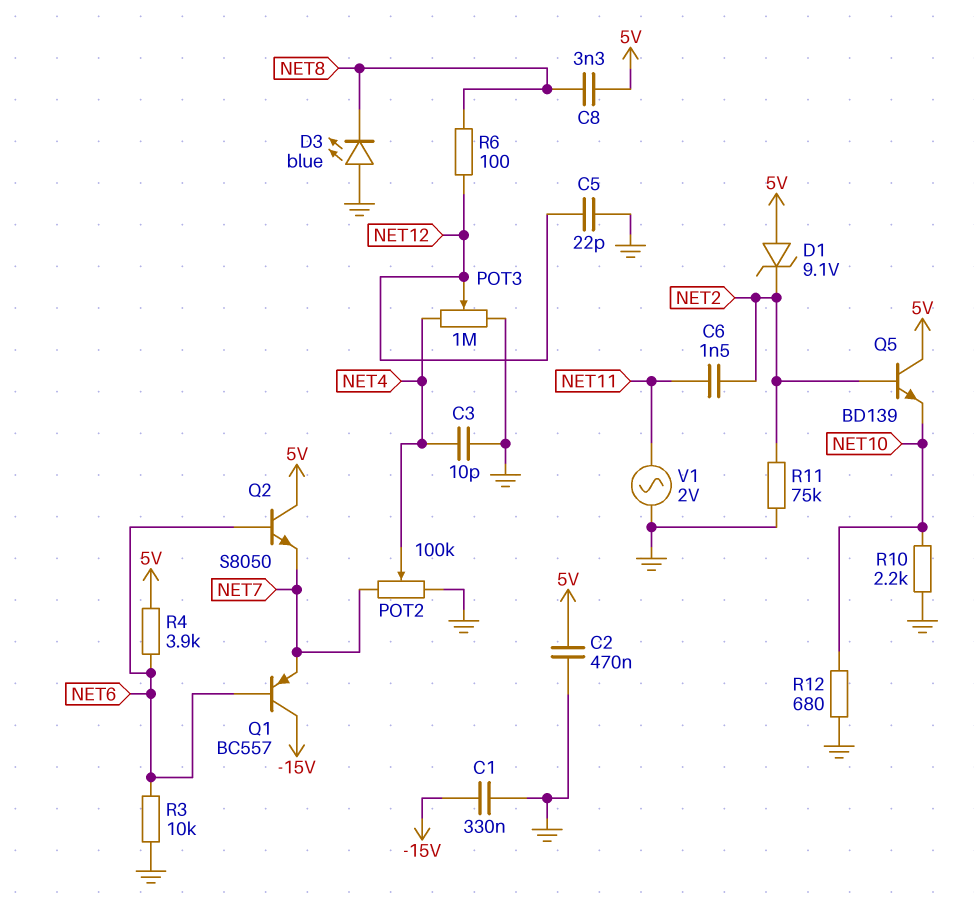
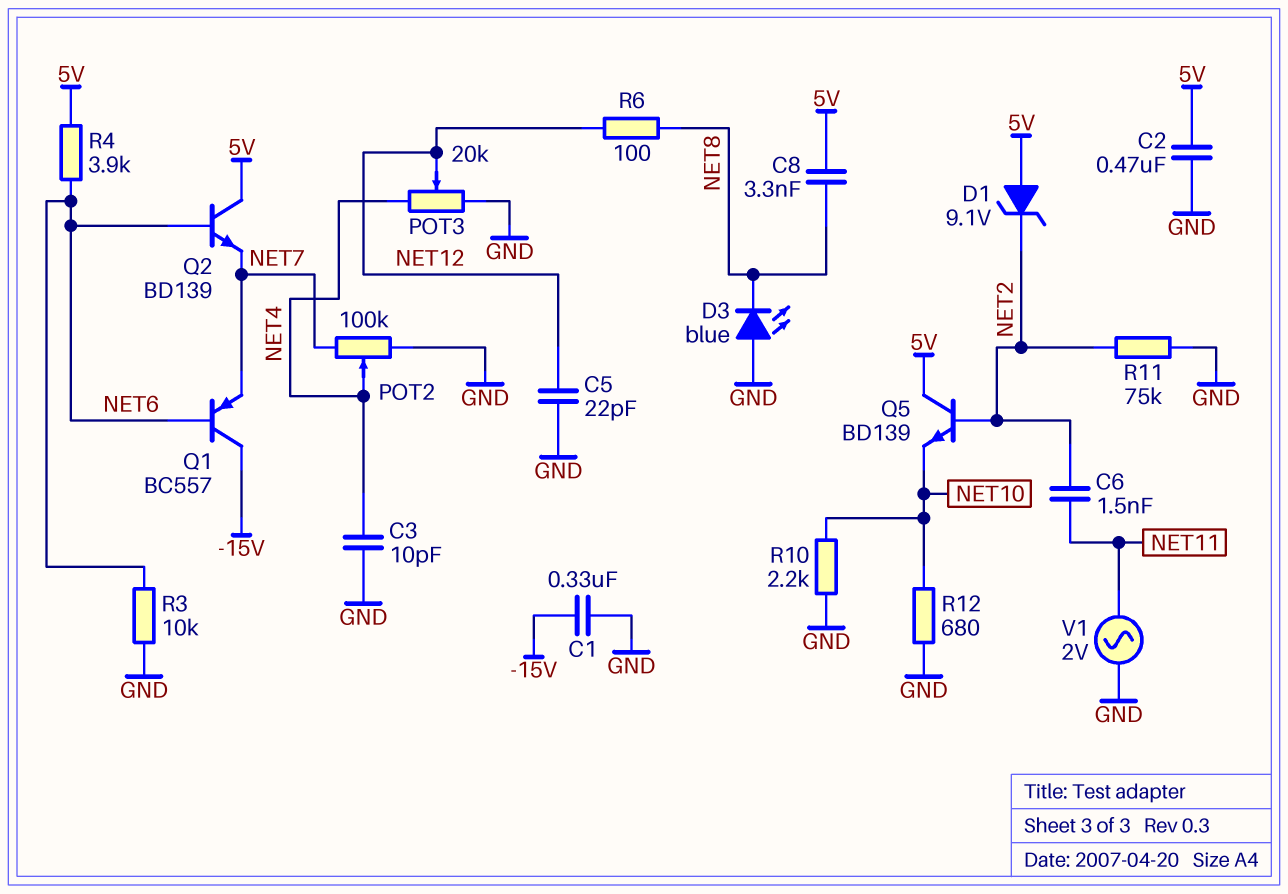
POT3: 1M (GND, NET4, wiper NET12) -> 20k (GND, NET4, wiper NET12)
Q2: NPN S8050 (B NET6, C 5V, E NET7) -> NPN BD139 (B NET6, C 5V, E NET7)

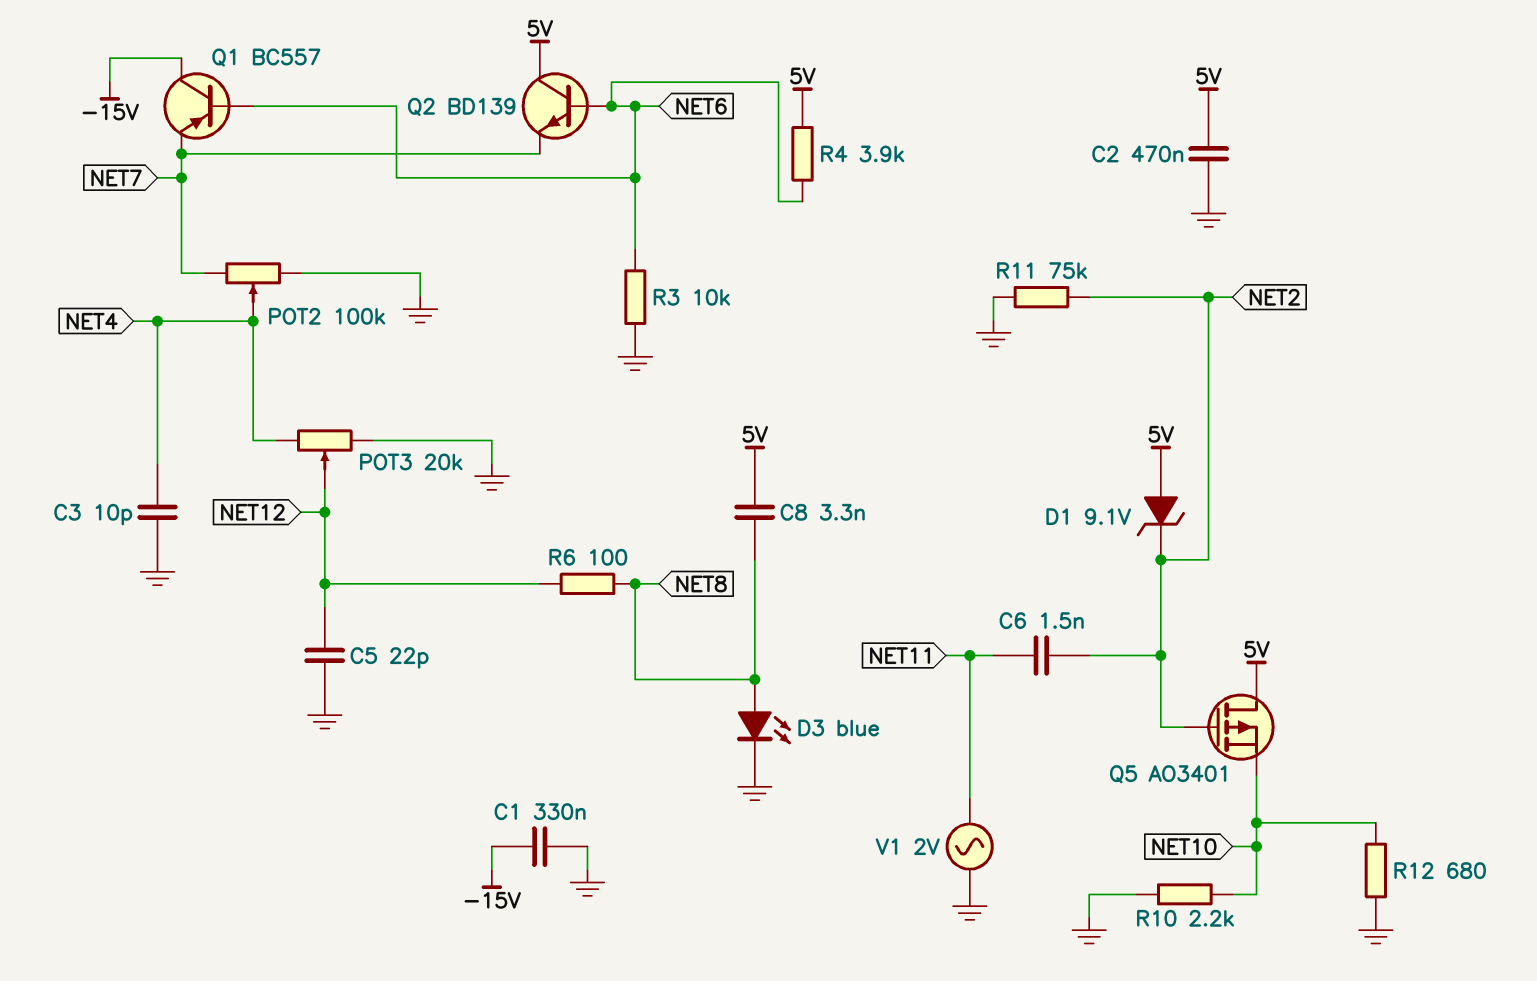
D3: LED blue (A GND, K NET8) -> LED blue (A NET8, K GND)
Q5: NPN BD139 (B NET2, C 5V, E NET10) -> PMOS AO3401 (G NET2, D 5V, S NET10)

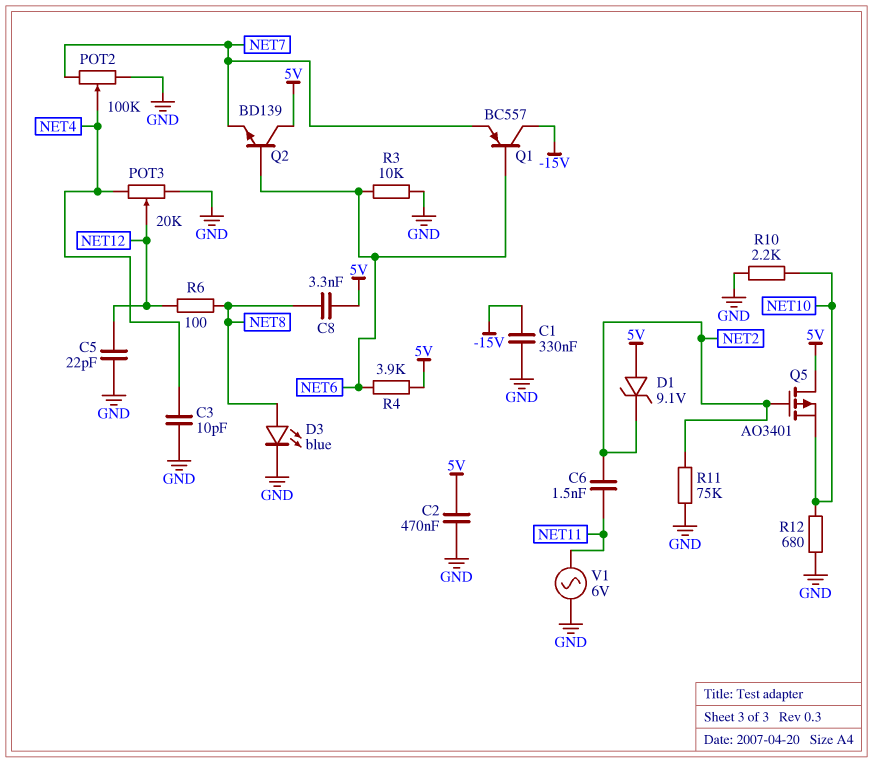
V1: AC 2V (GND, NET11) -> AC 6V (GND, NET11)

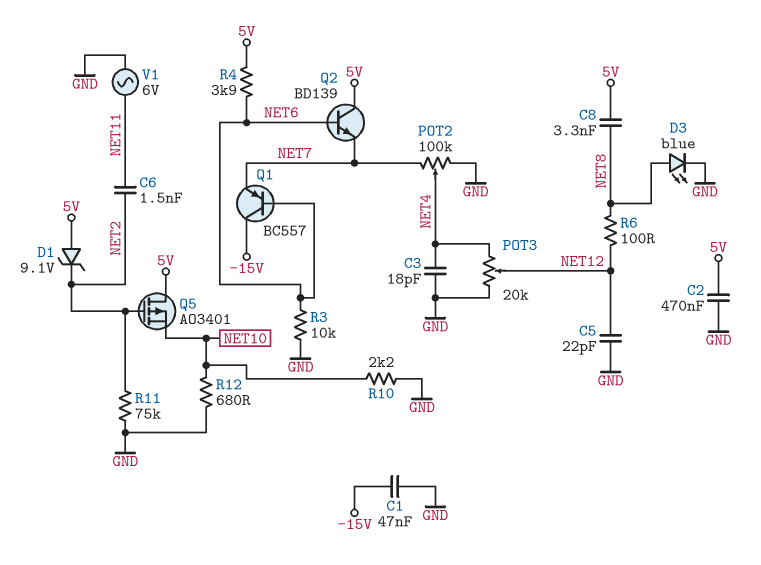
C1: 330nF (-15V, GND) -> 47nF (-15V, GND)
C3: 10pF (GND, NET4) -> 18pF (GND, NET4)

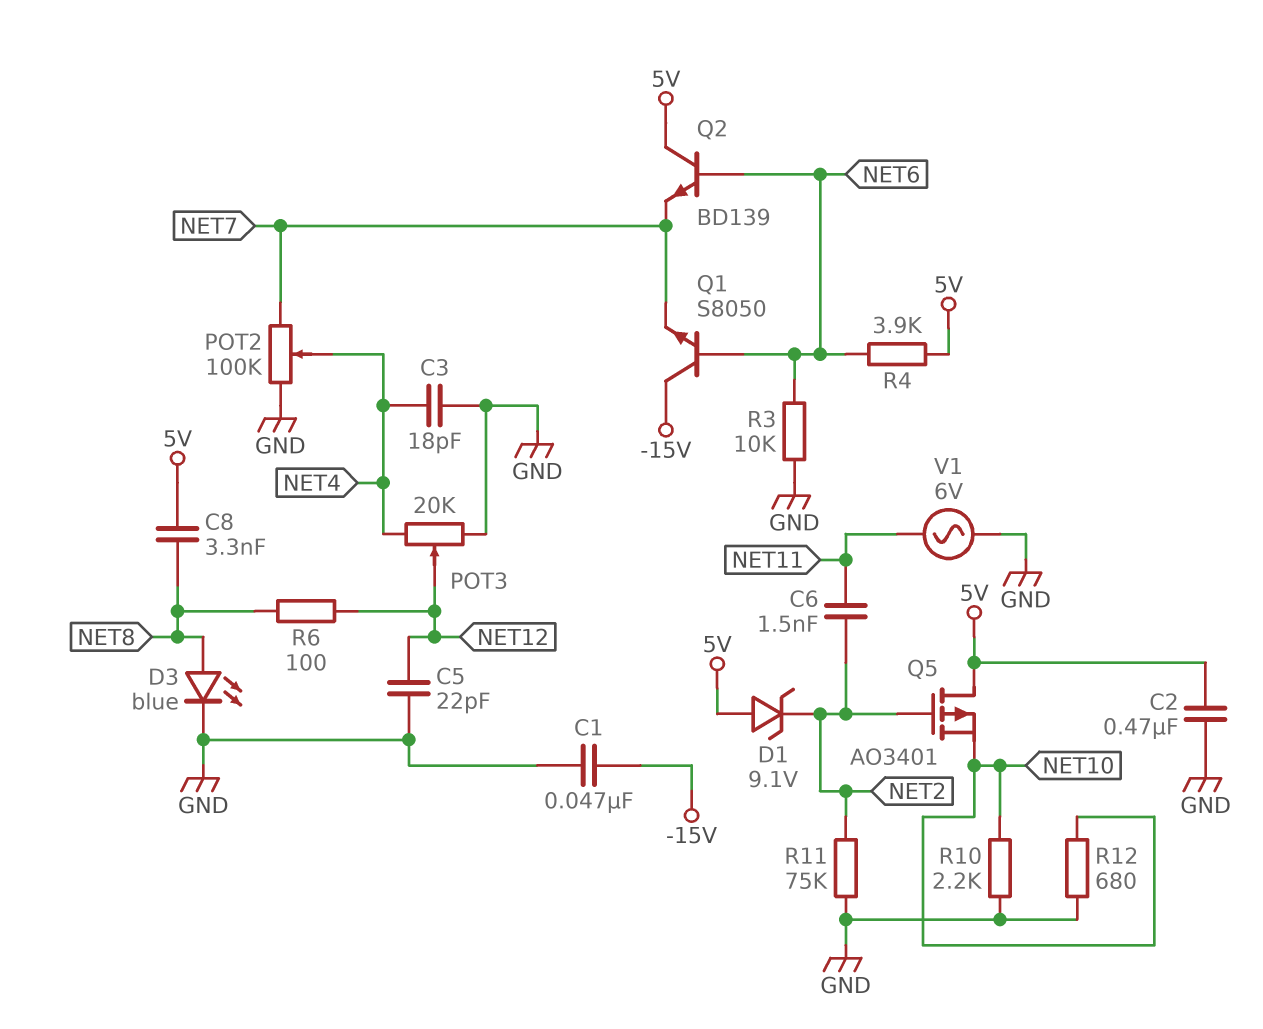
Q1: PNP BC557 (B NET6, C -15V, E NET7) -> NPN S8050 (B NET6, C -15V, E NET7)

